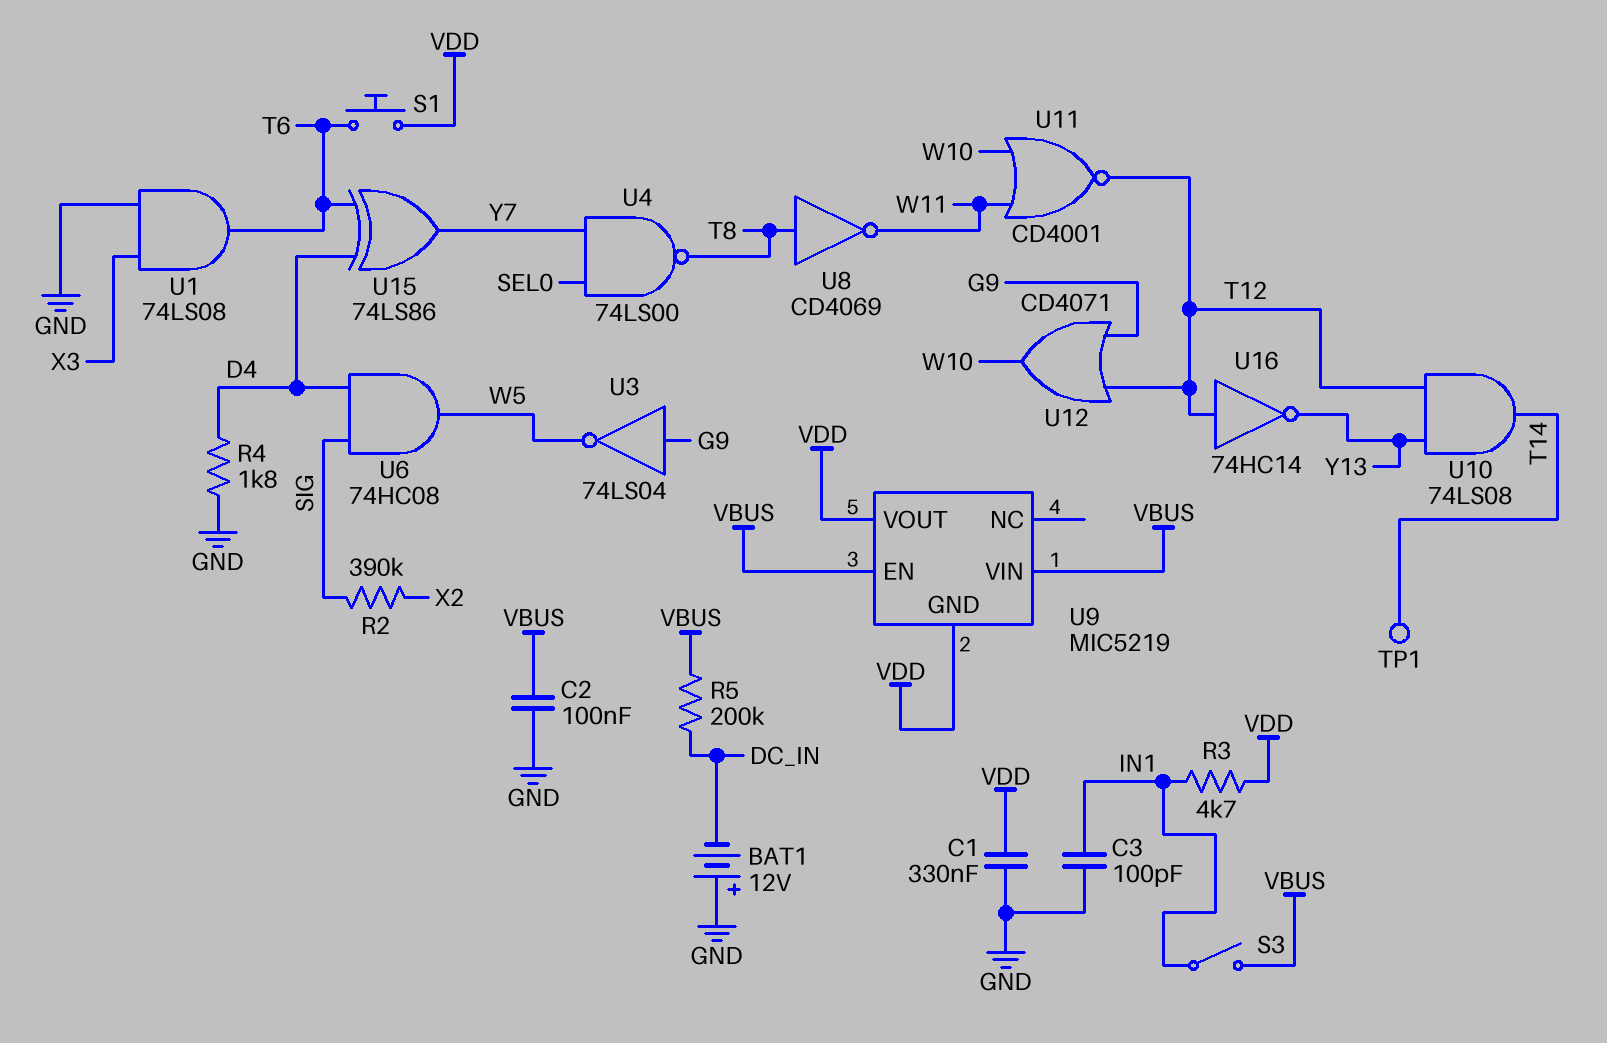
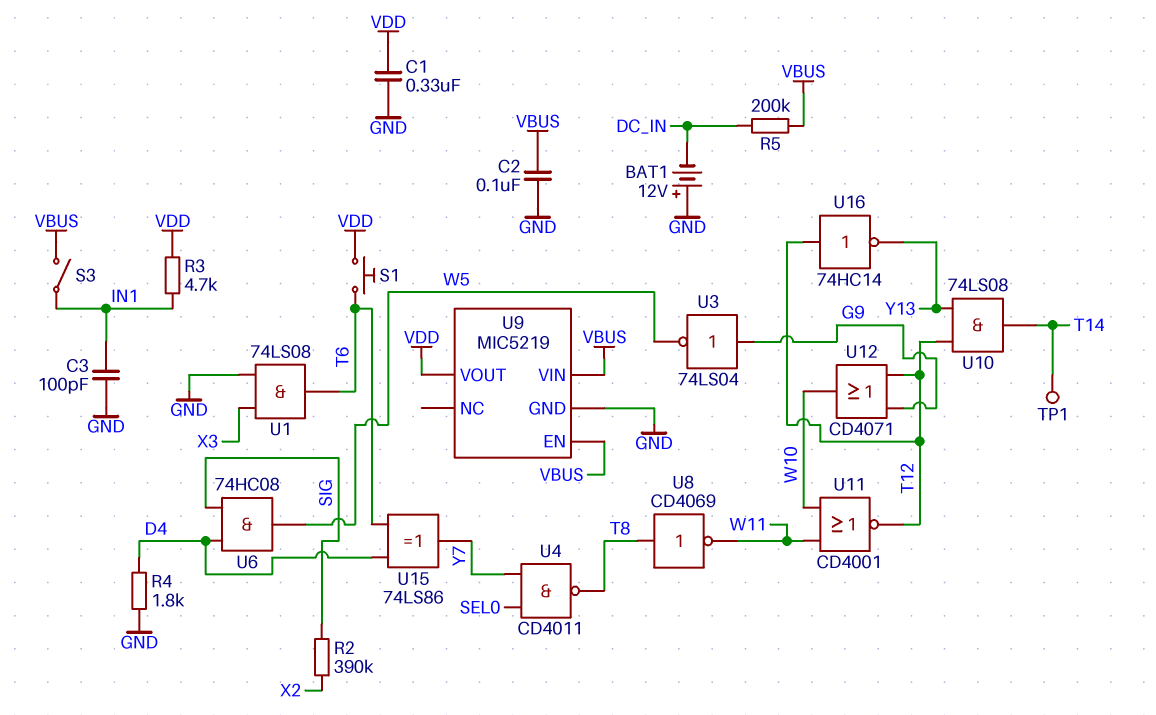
U4: NAND 74LS00 (in SEL0, in Y7, out T8) -> NAND CD4011 (in SEL0, in Y7, out T8)
U9 pin GND: VDD -> GND

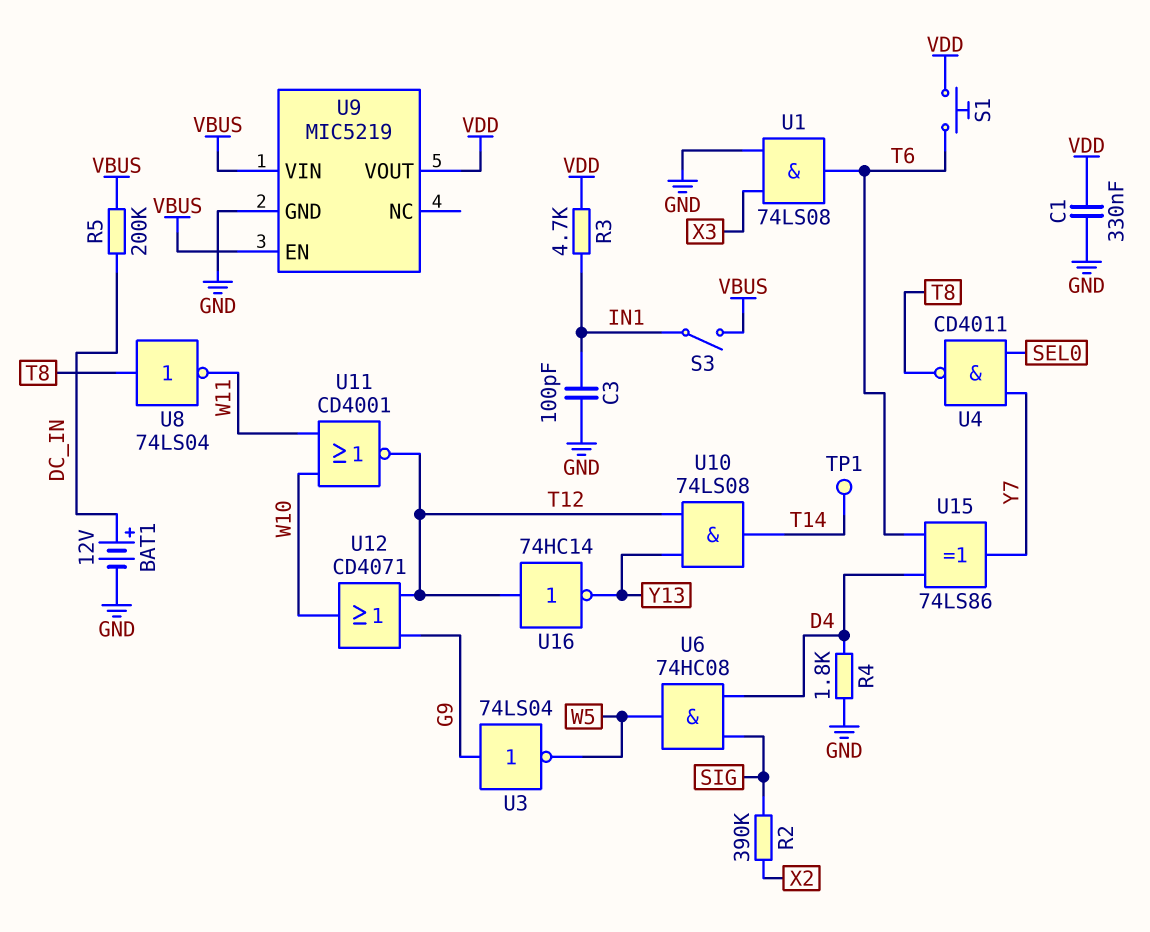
BAT1: 12V (plus GND, minus DC_IN) -> 12V (plus DC_IN, minus GND)
C2: 100nF (GND, VBUS) -> none
U8: NOT CD4069 (in T8, out W11) -> NOT 74LS04 (in T8, out W11)

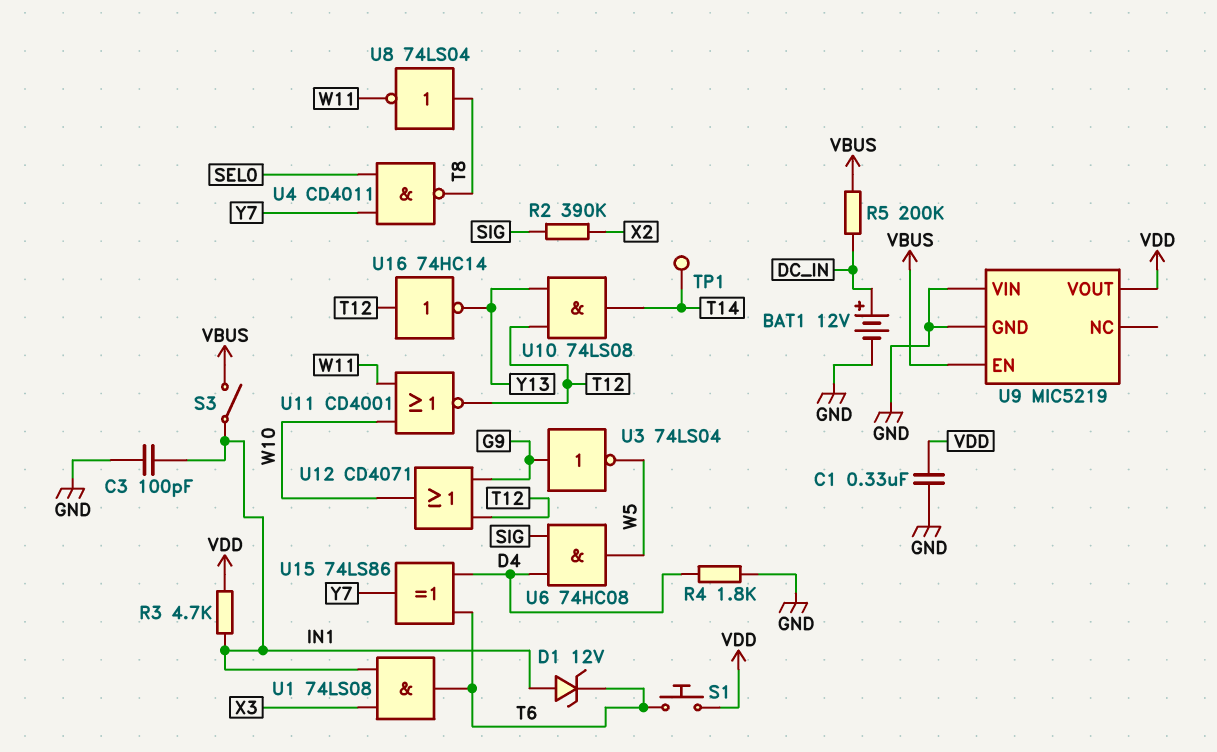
D1: none -> zener 12V (A IN1, K T6)
U1: AND 74LS08 (in GND, in X3, out T6) -> AND 74LS08 (in IN1, in X3, out T6)
U9 pin VIN: VBUS -> GND

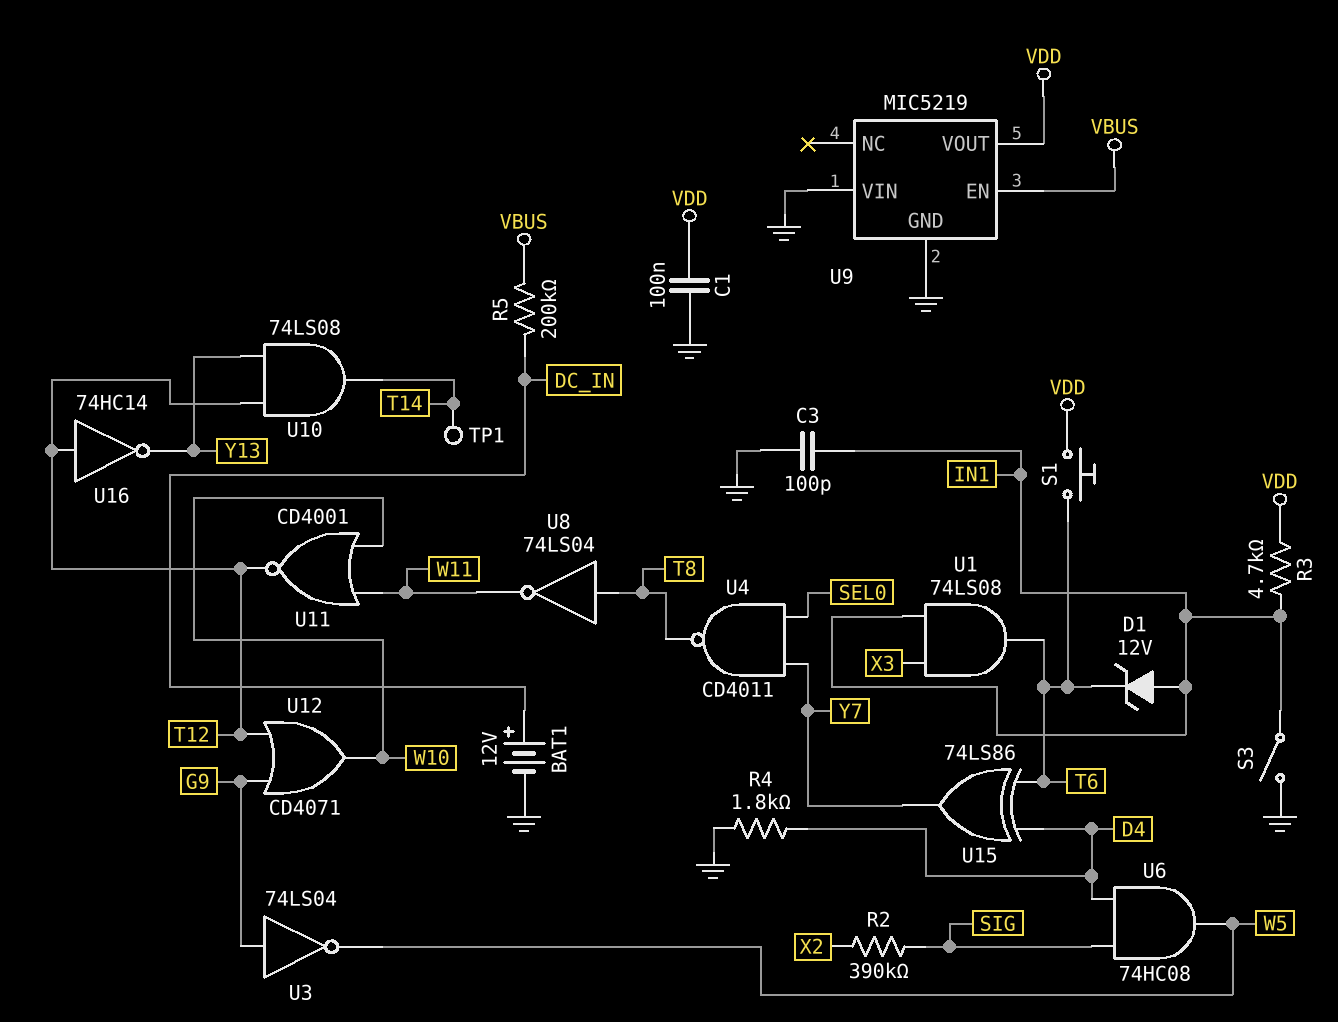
C1: 330nF (GND, VDD) -> 100nF (GND, VDD)
S3: switch (IN1, VBUS) -> switch (GND, IN1)

